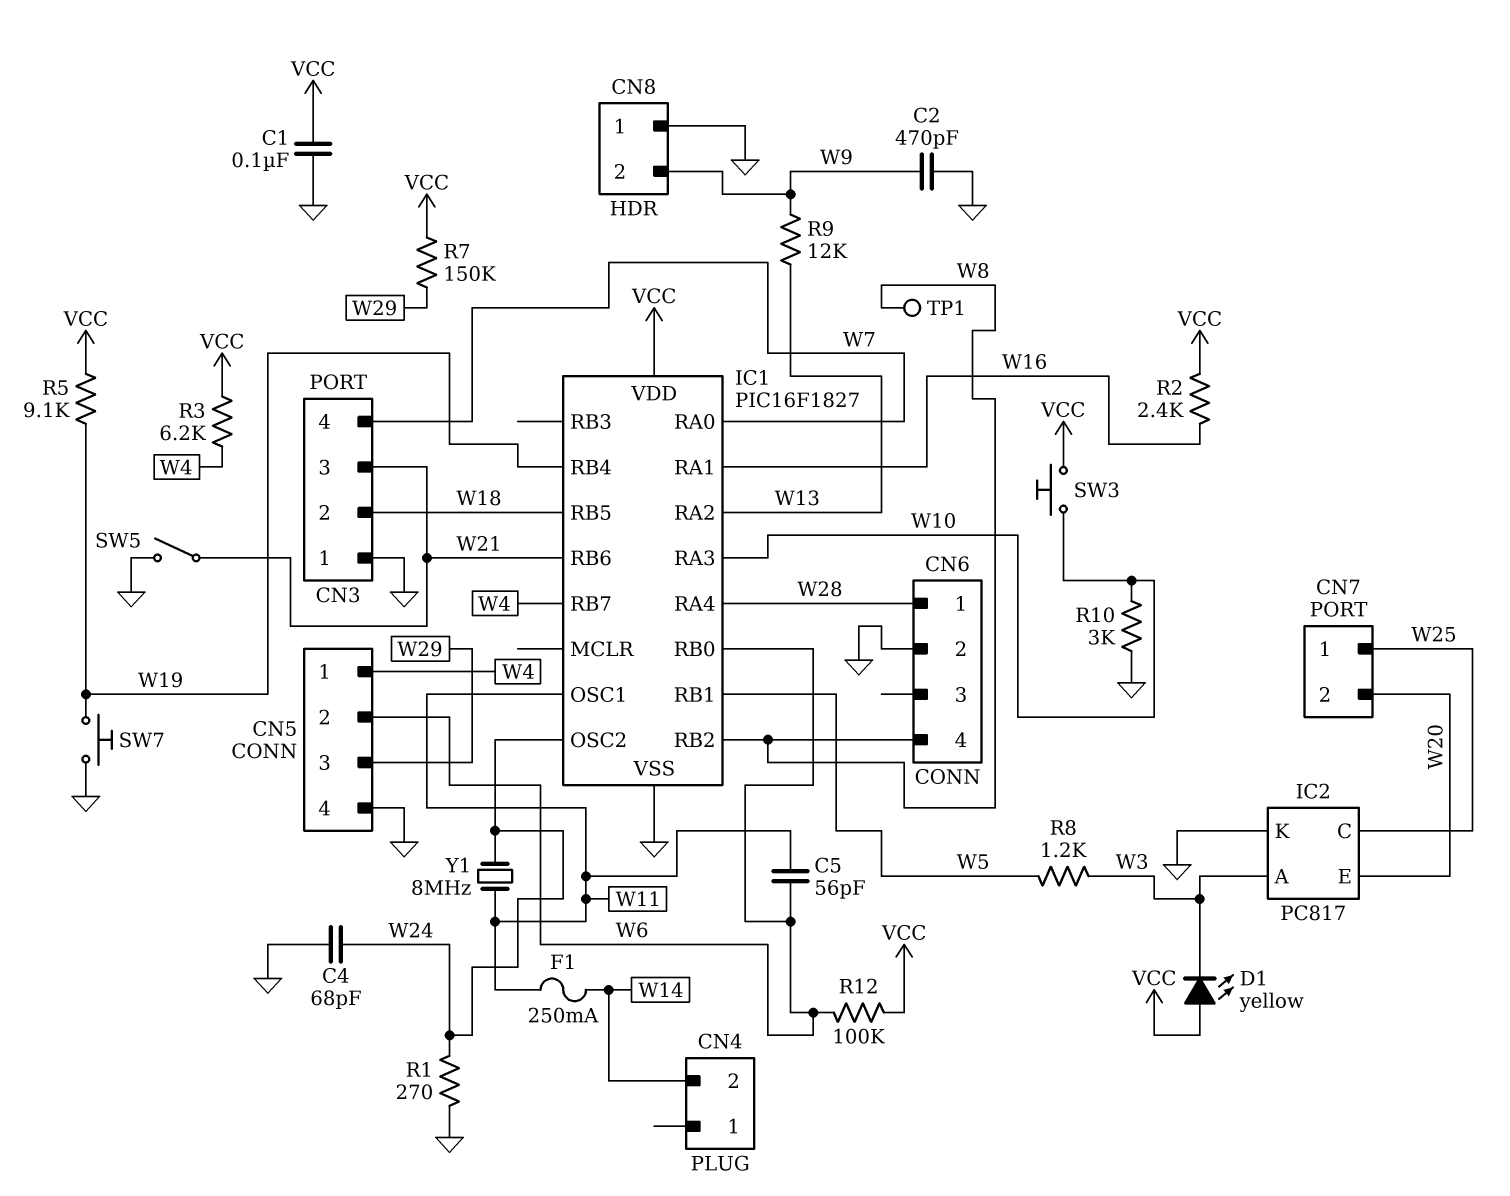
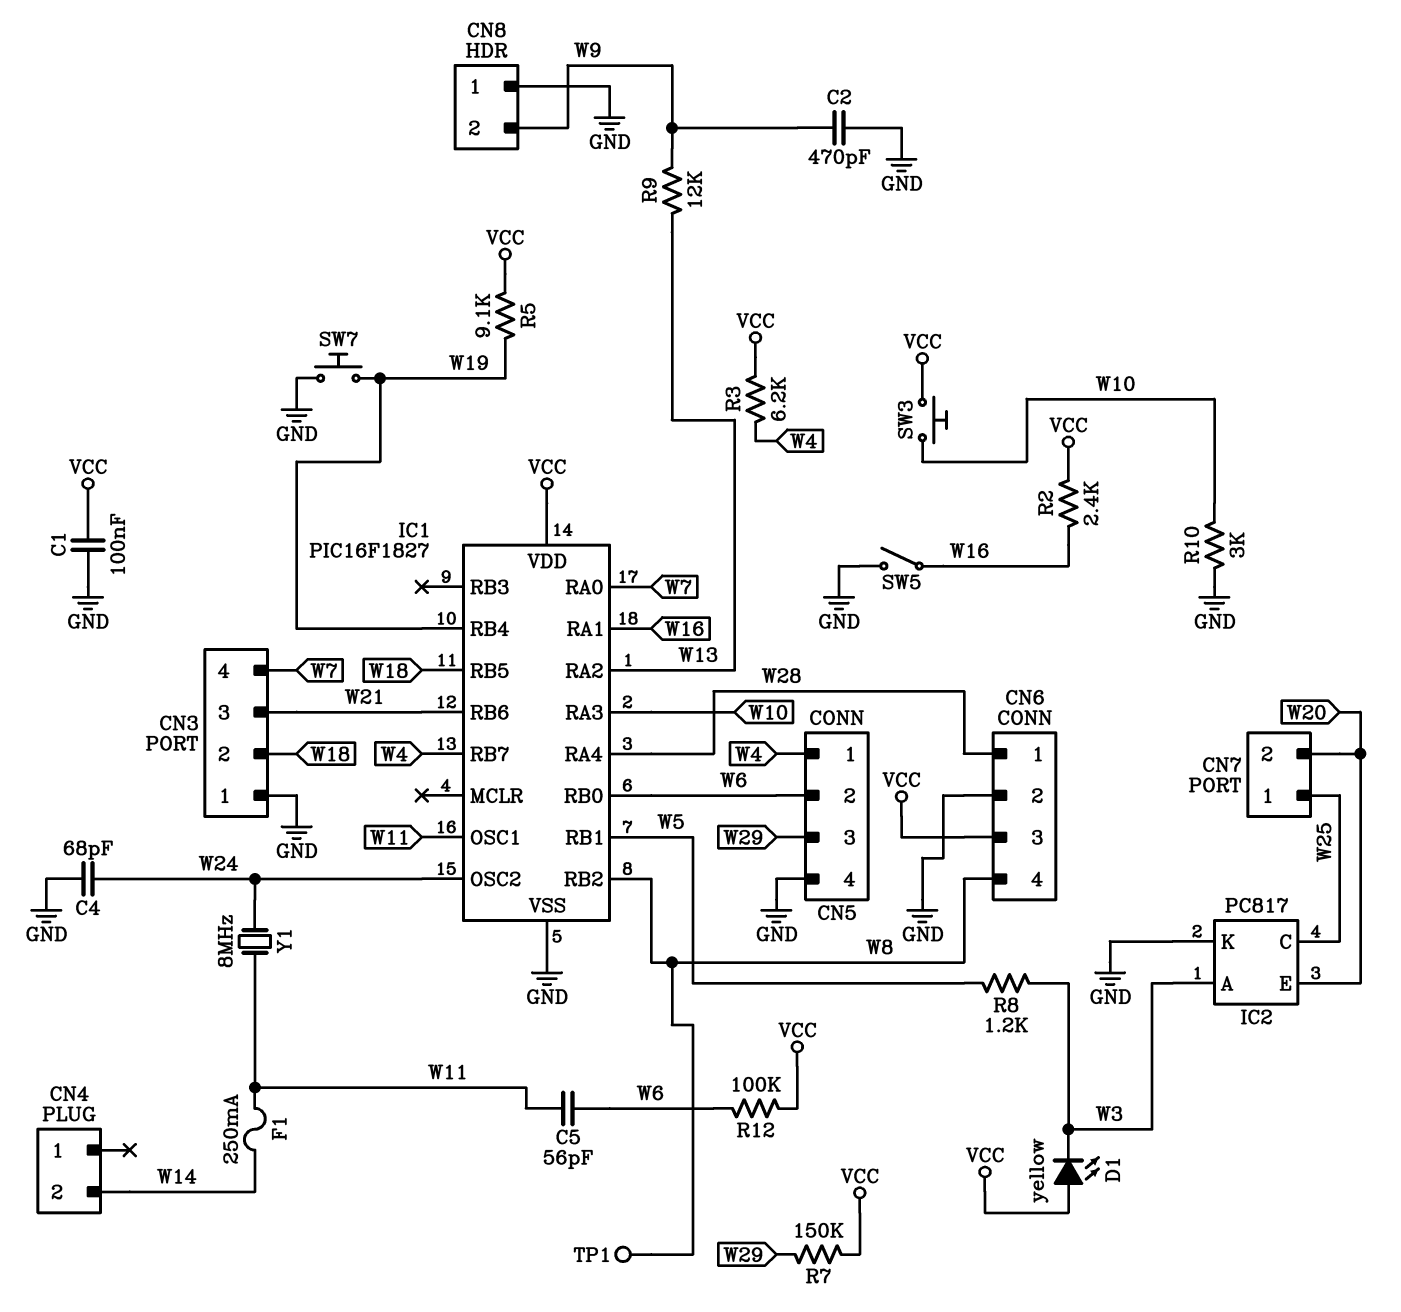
CN6 pin 3: none -> VCC
R1: 270 (GND, W24) -> none
SW5: switch (GND, W21) -> switch (GND, W16)

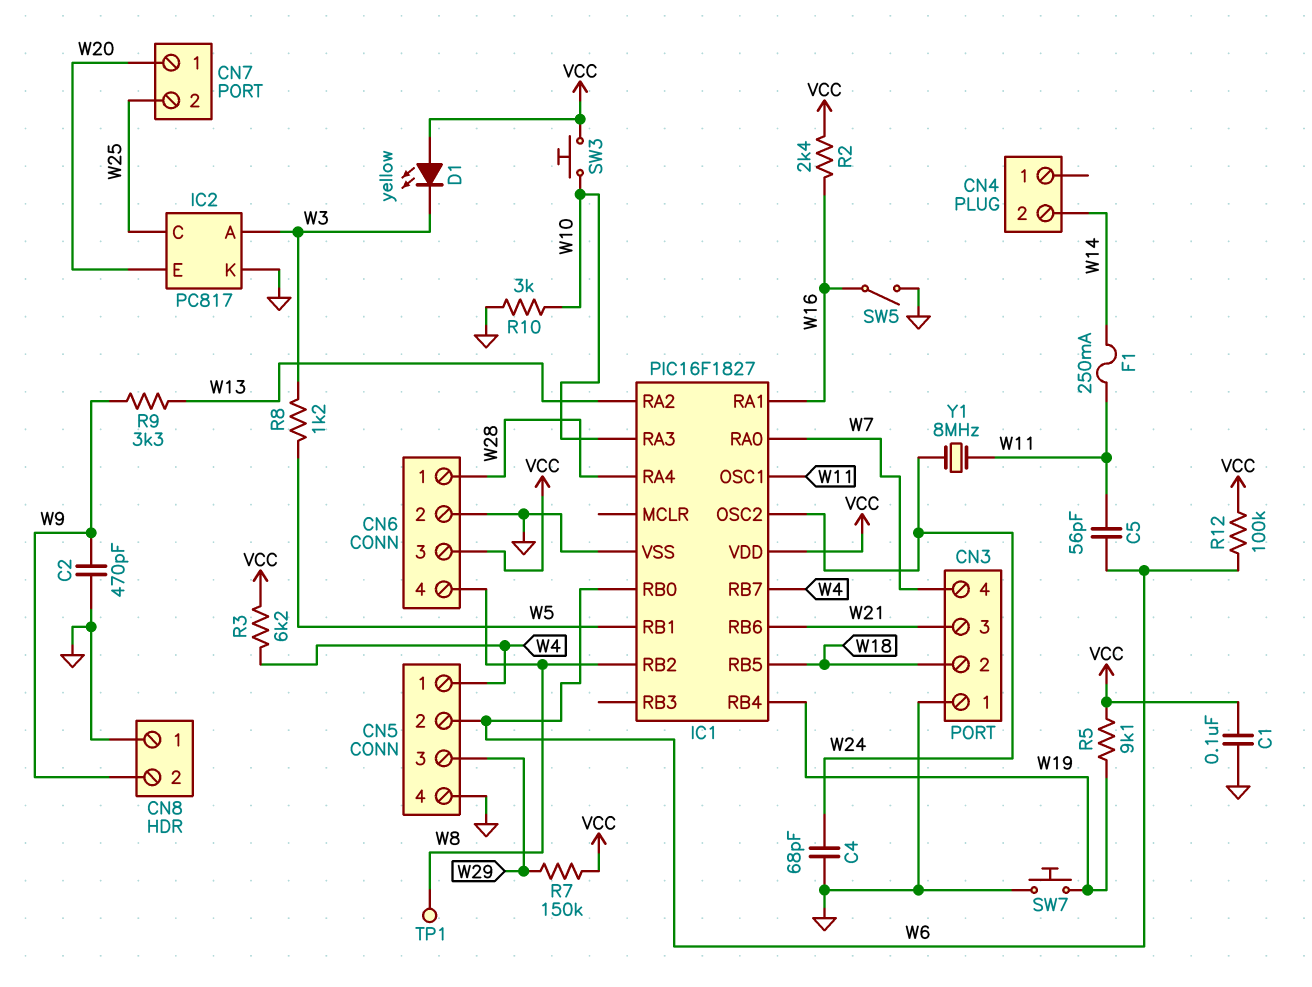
CN7 pin 1: W25 -> W20
CN7 pin 2: W20 -> W25
R9: 12k (W9, W13) -> 3.3k (W9, W13)

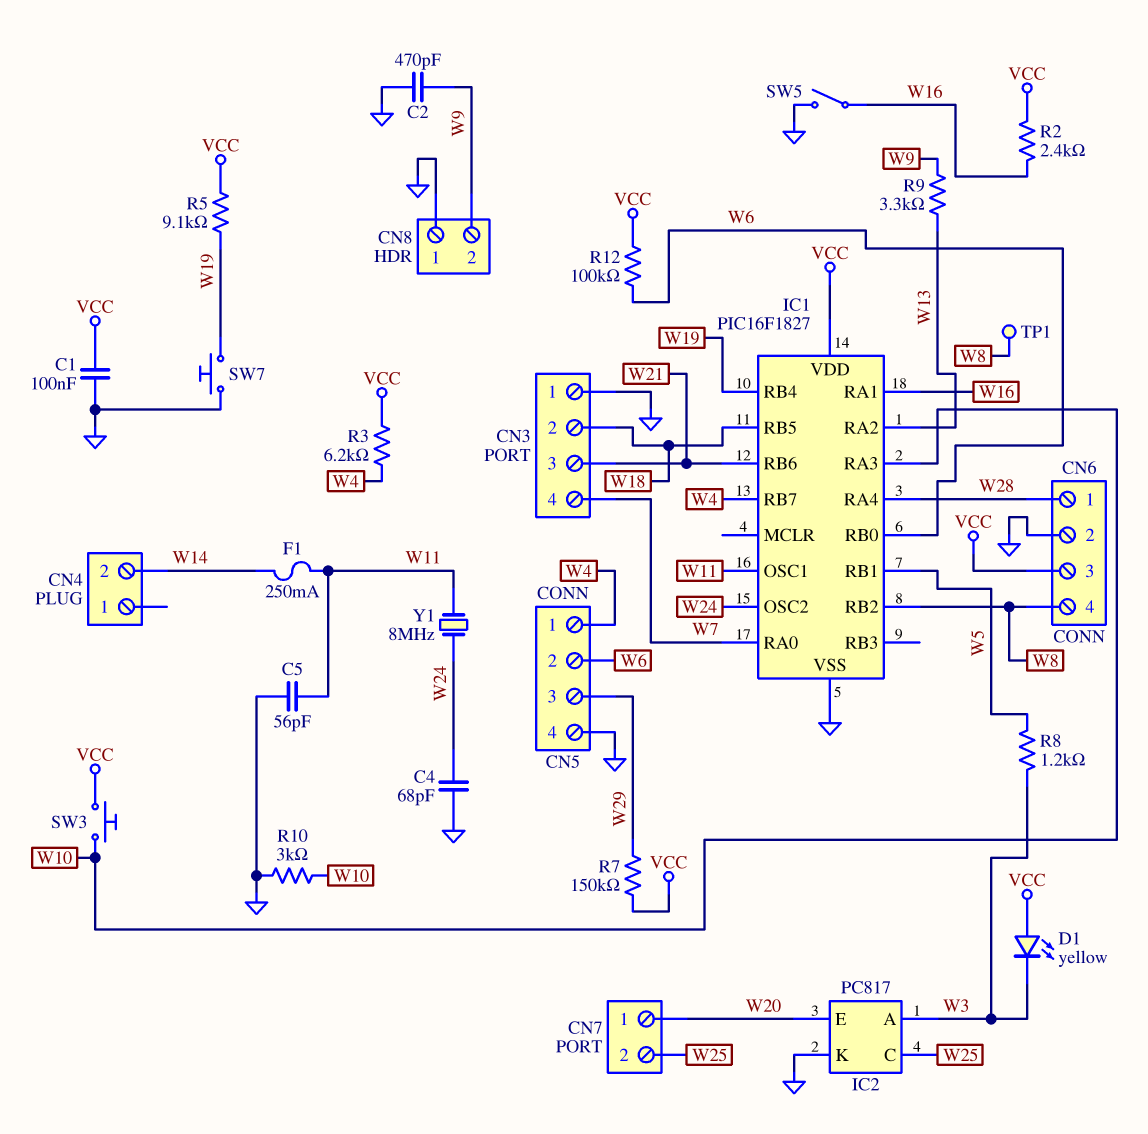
C5: 56pF (W6, W11) -> 56pF (GND, W11)

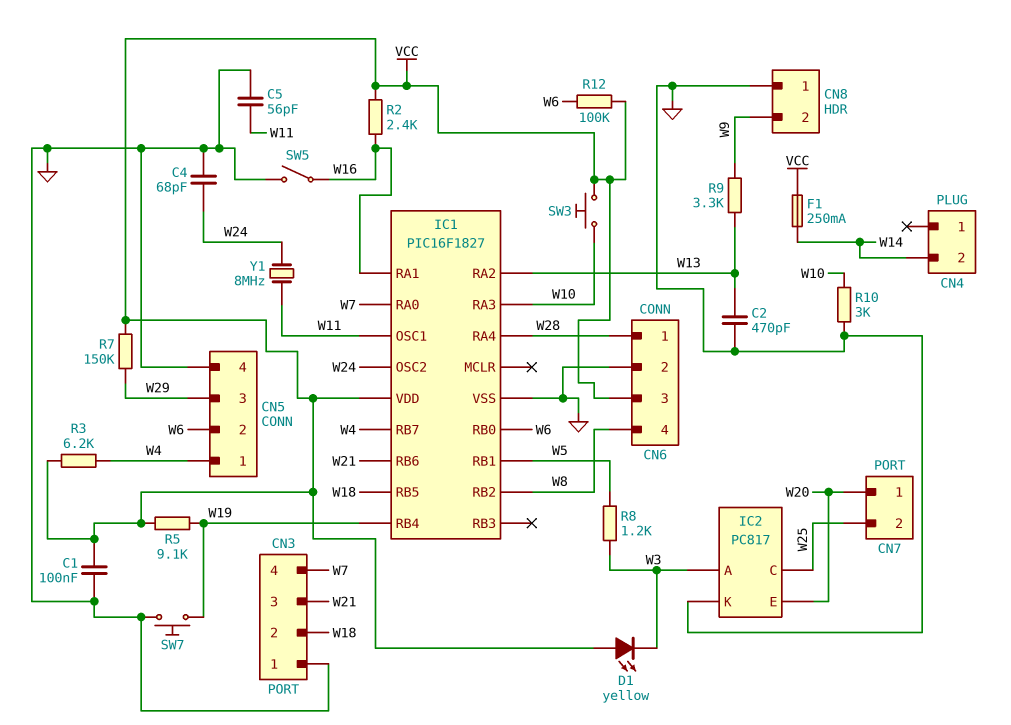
C2: 470pF (GND, W9) -> 470pF (GND, W13)
F1: 250mA (W11, W14) -> 250mA (VCC, W14)
TP1: test point (W8) -> none

